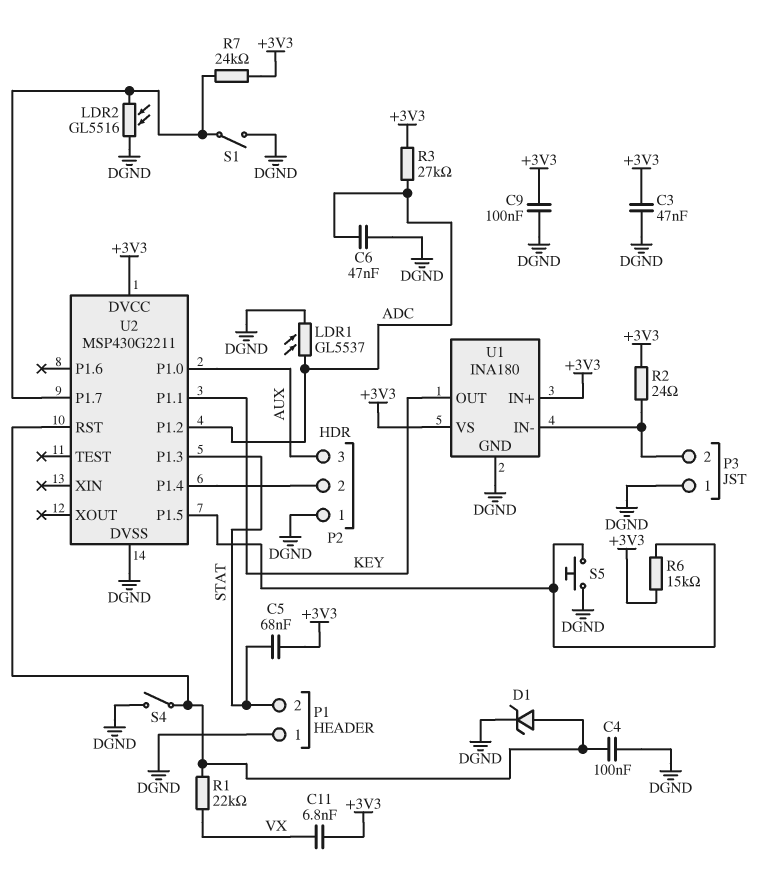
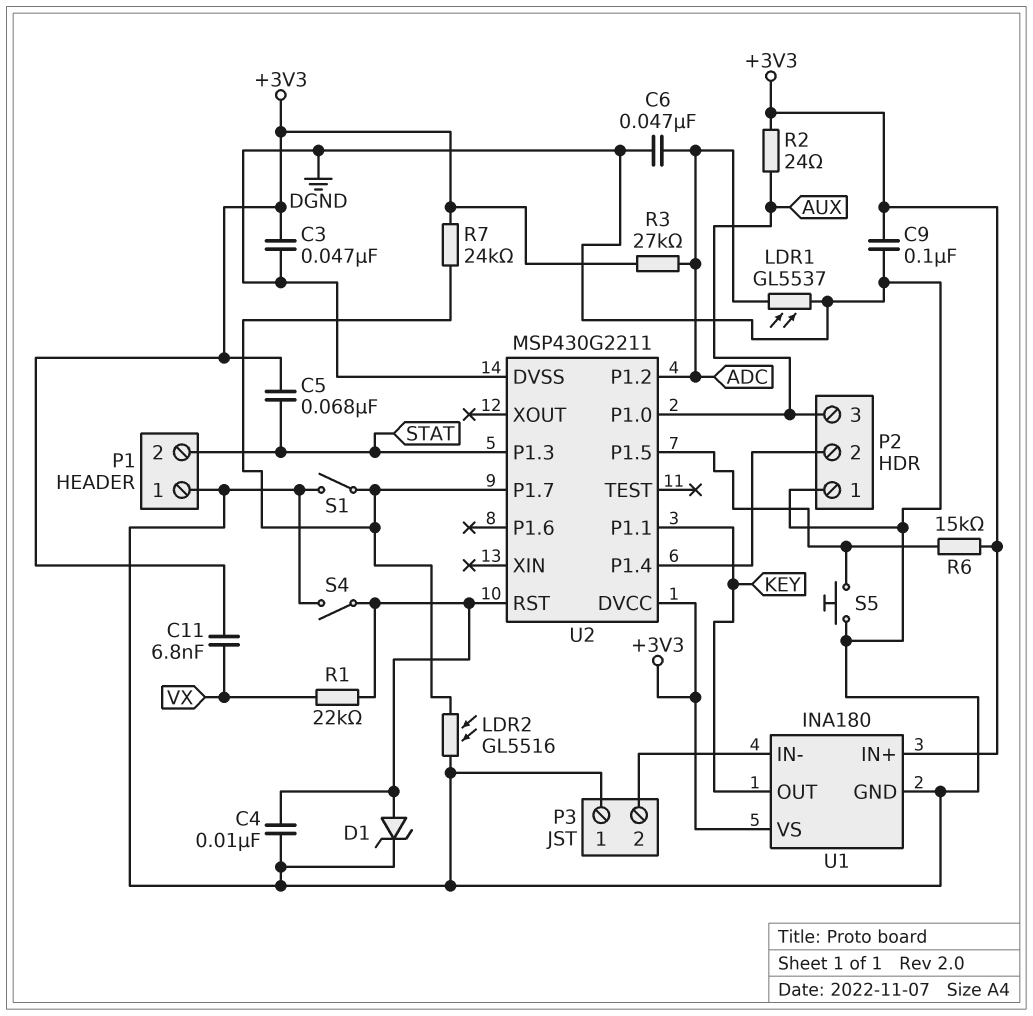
C4: 100nF (DGND, U2/RST) -> 10nF (DGND, U2/RST)
R2: 24 (+3V3, P3/2) -> 24 (+3V3, AUX)

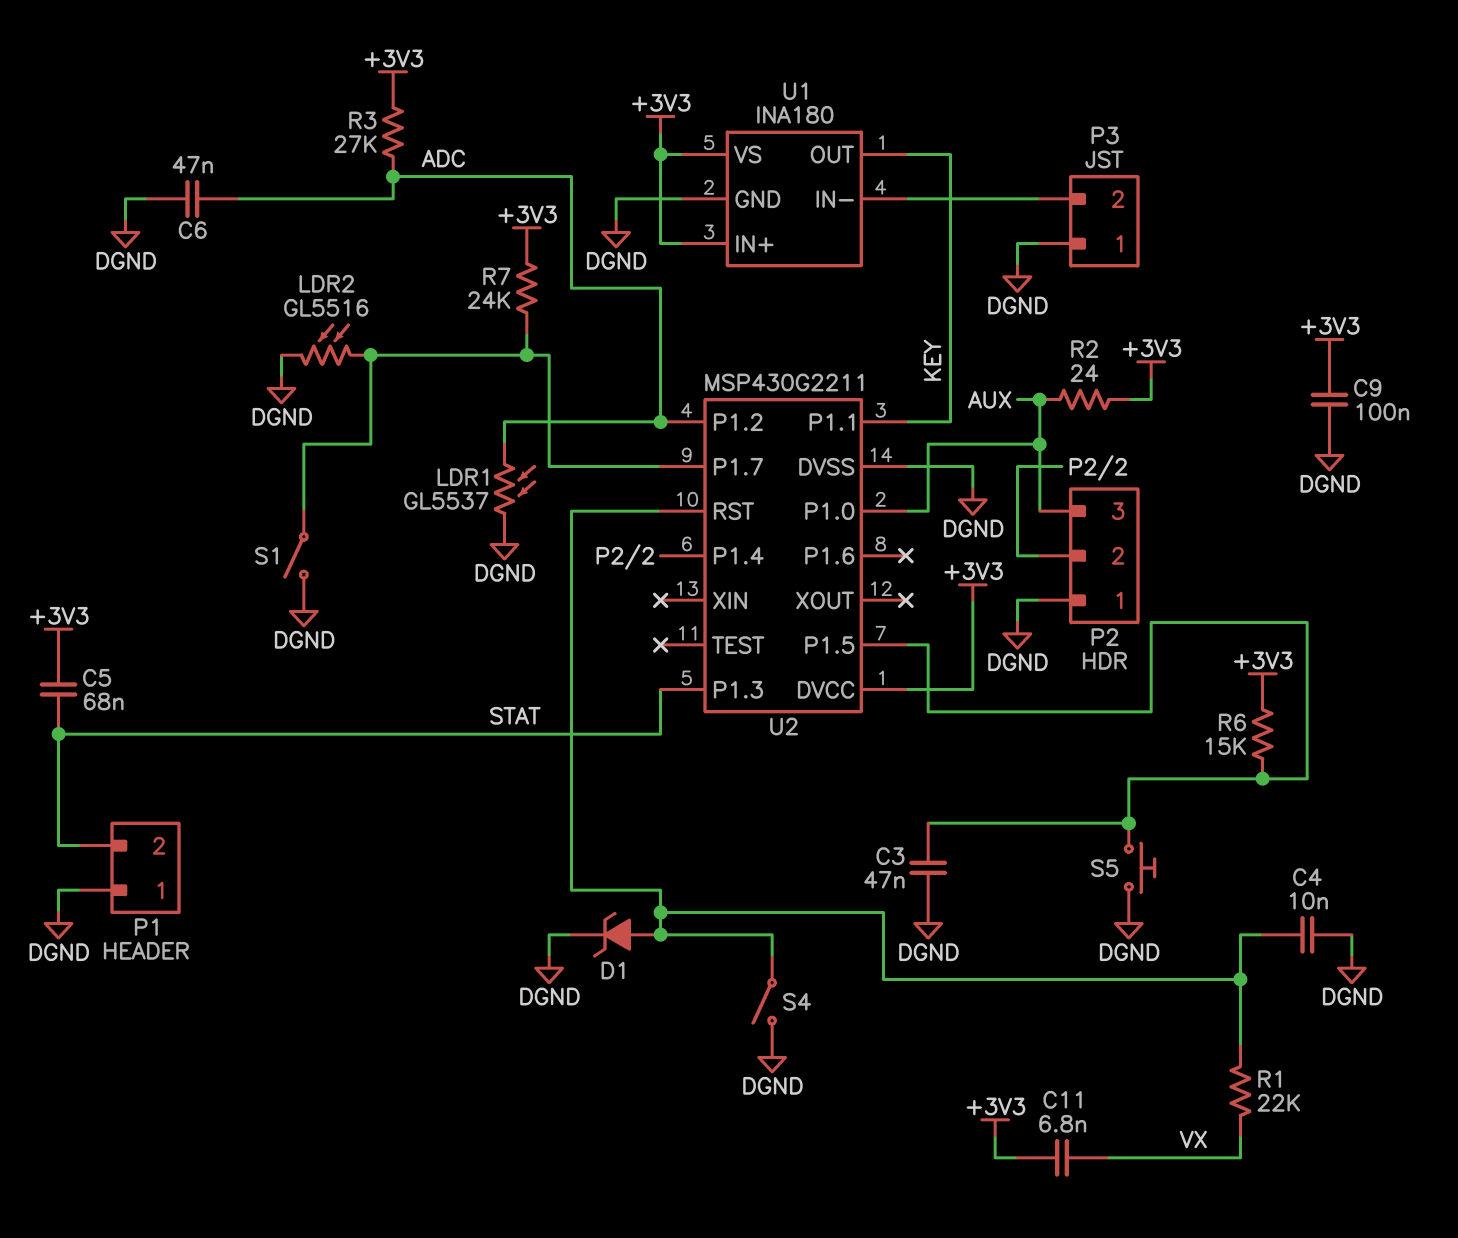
C3: 47nF (+3V3, DGND) -> 47nF (DGND, U2/P1.5)

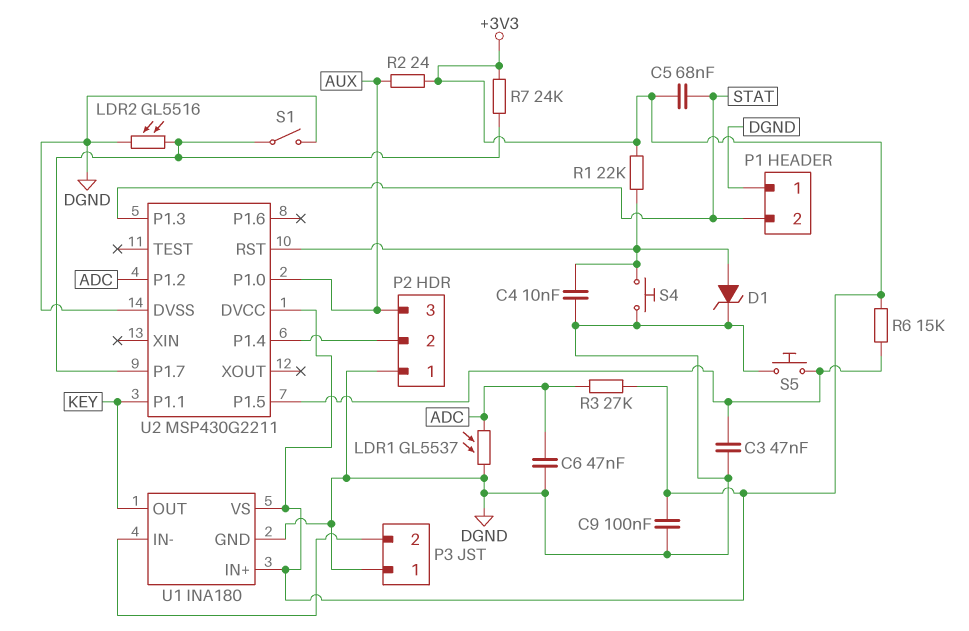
C11: 6.8nF (+3V3, VX) -> none
R1: 22k (U2/RST, VX) -> 22k (+3V3, U2/RST)
S4: switch (DGND, U2/RST) -> button (DGND, U2/RST)

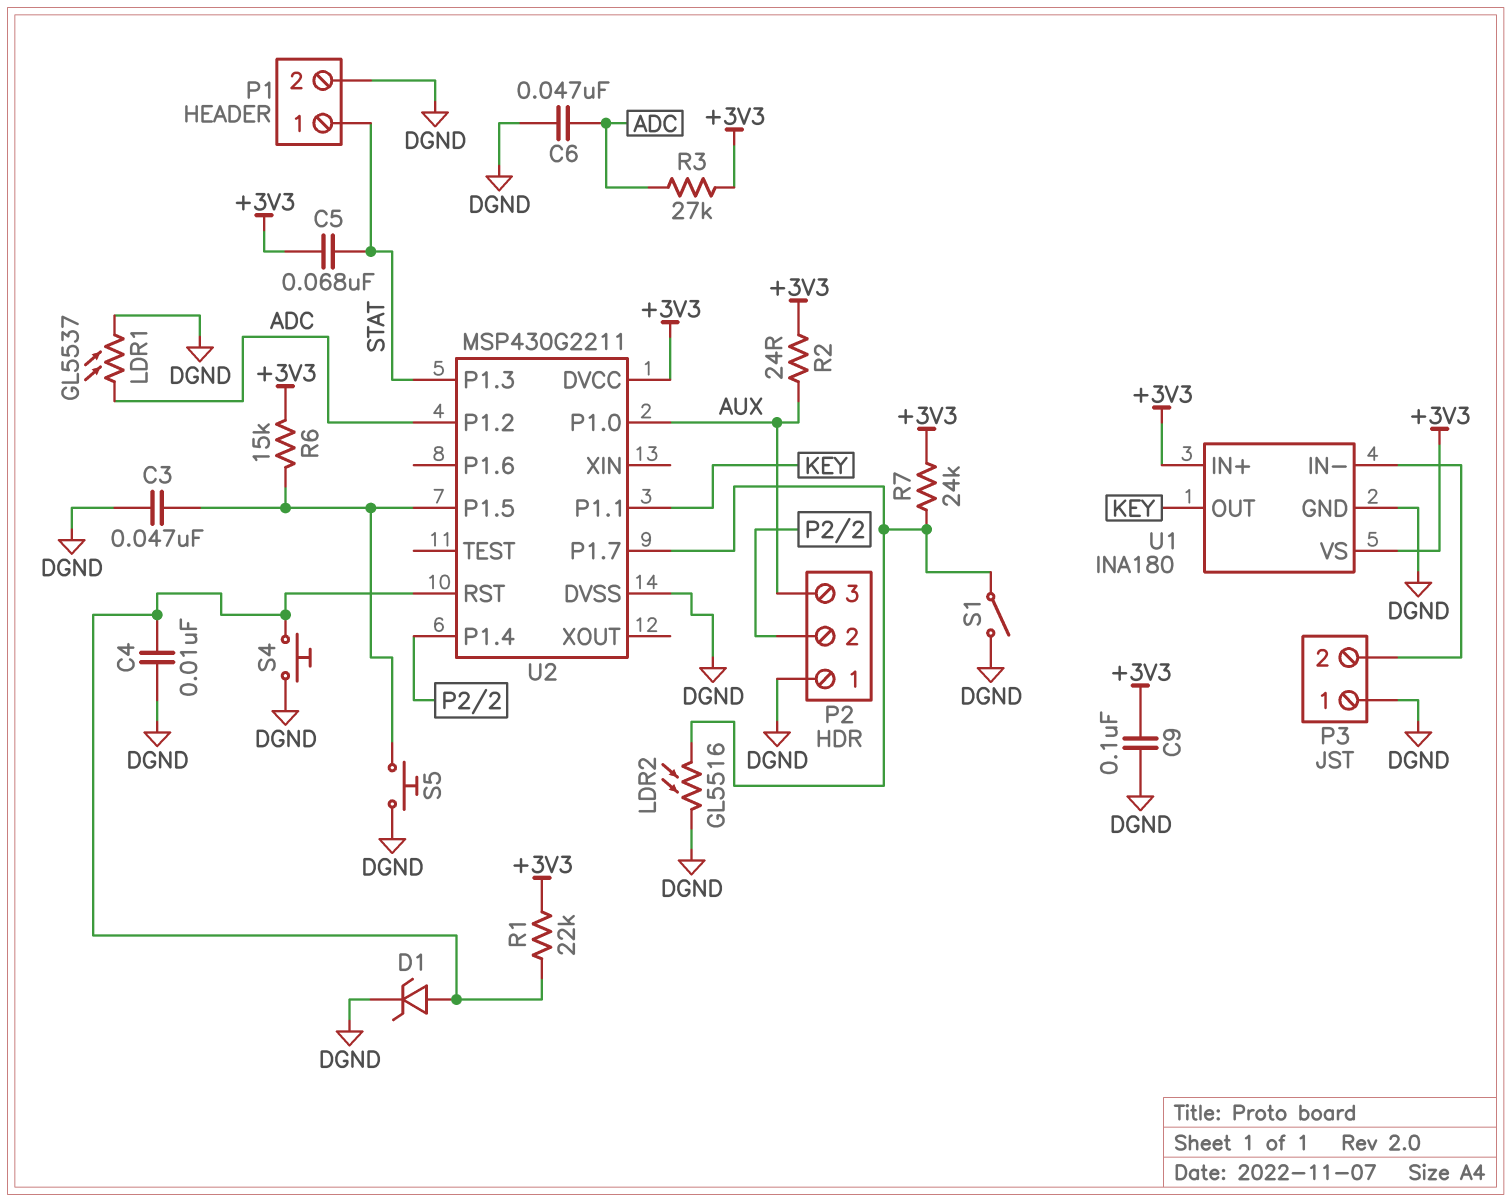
P1 pin 1: DGND -> STAT
P1 pin 2: STAT -> DGND

